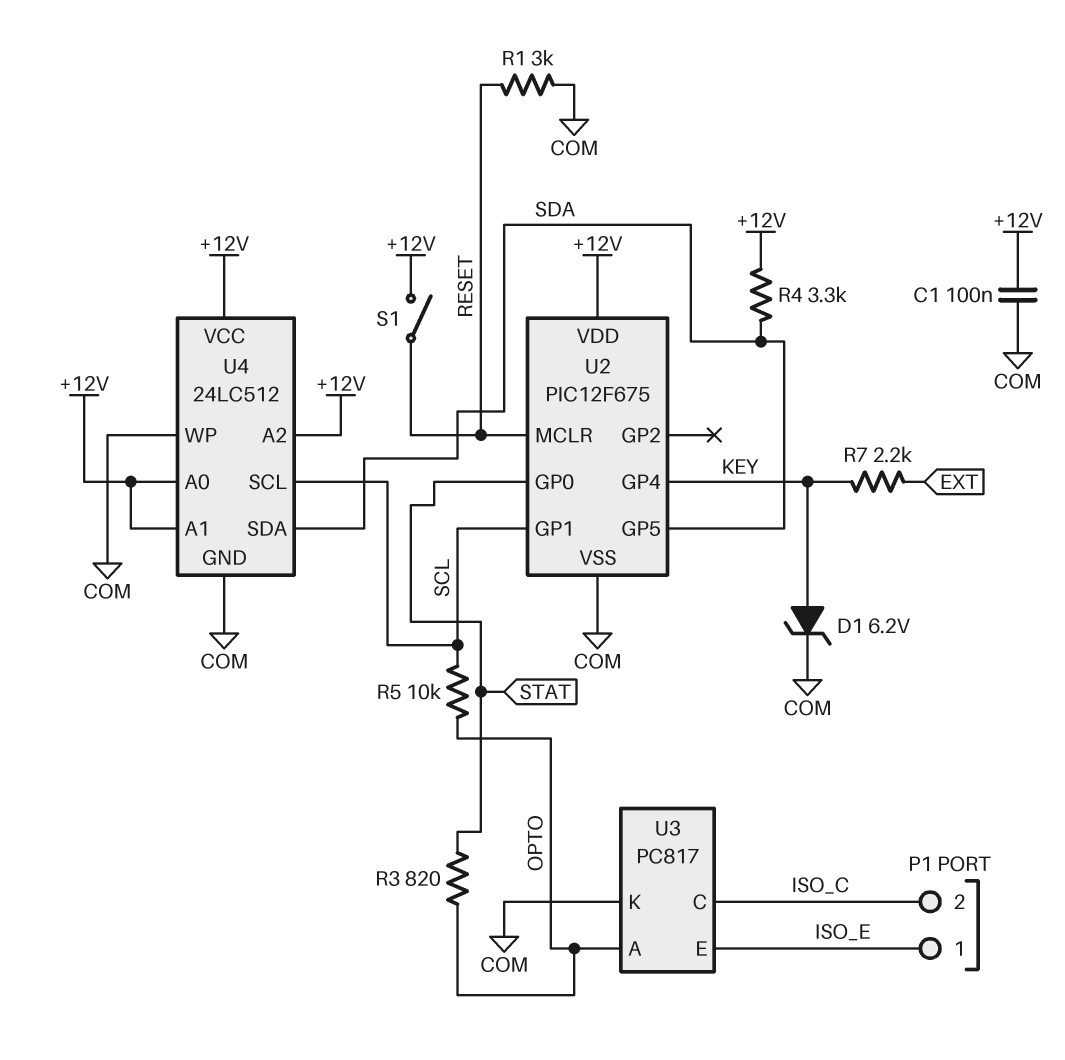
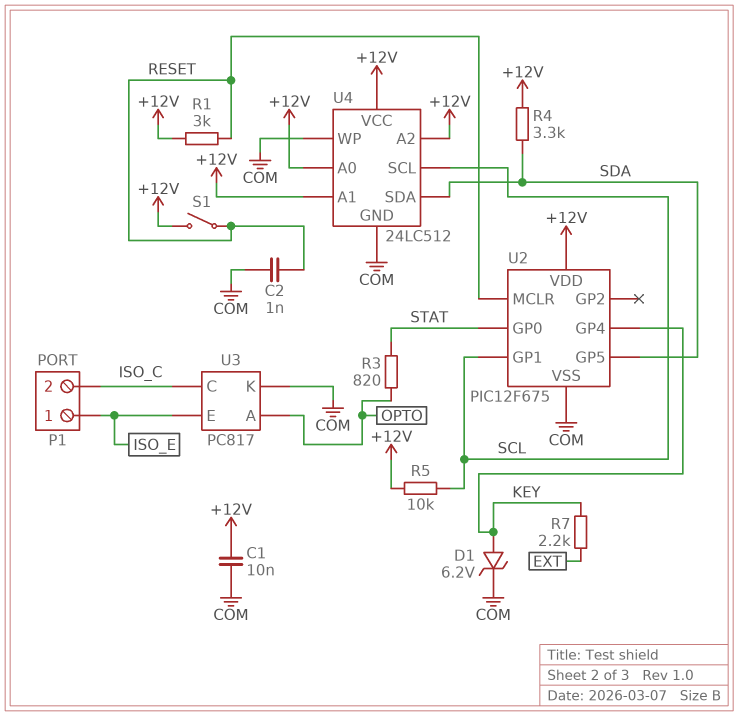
C1: 100nF (+12V, COM) -> 10nF (+12V, COM)
C2: none -> 1nF (COM, RESET)
R1: 3k (COM, RESET) -> 3k (+12V, RESET)
R5: 10k (OPTO, SCL) -> 10k (+12V, SCL)

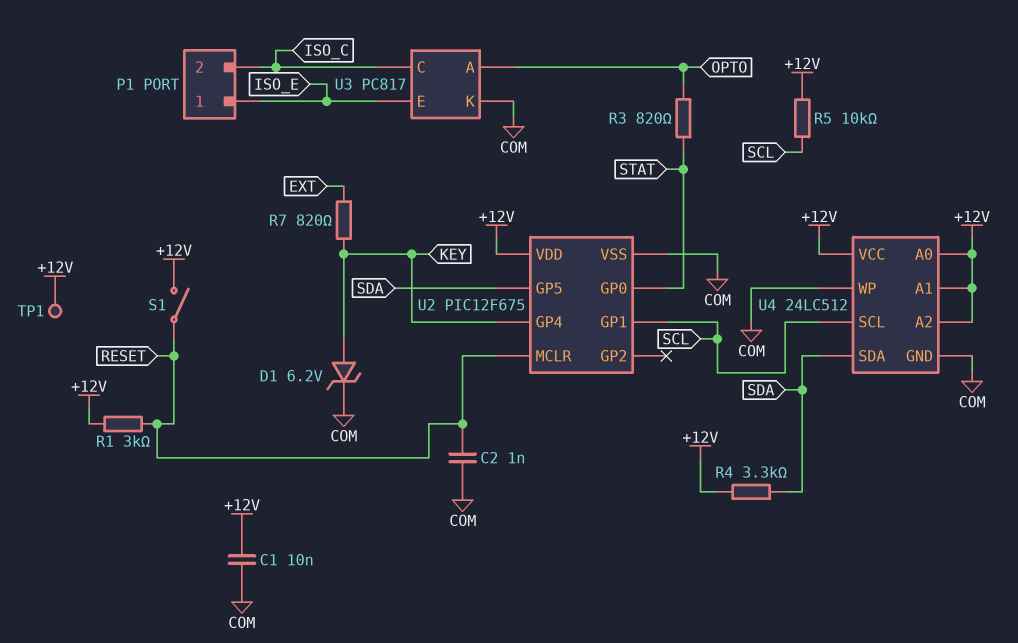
R7: 2.2k (EXT, KEY) -> 820 (EXT, KEY)
TP1: none -> test point (+12V)

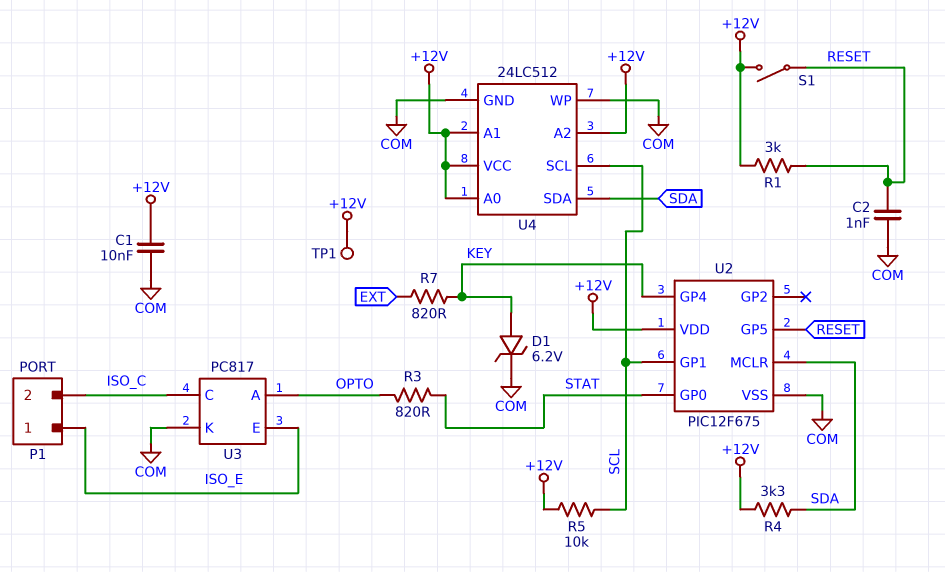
U2 pin GP5: SDA -> RESET
U2 pin MCLR: RESET -> SDA

